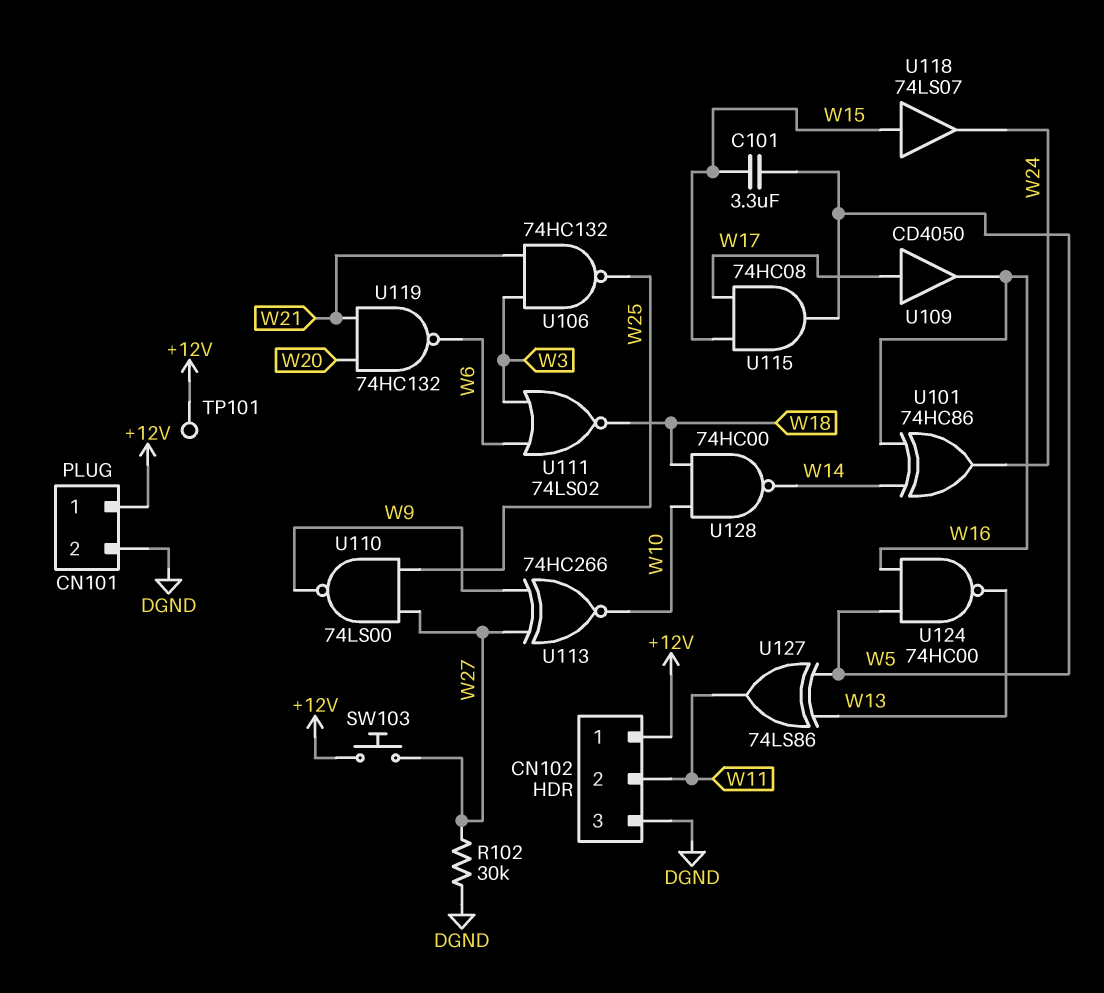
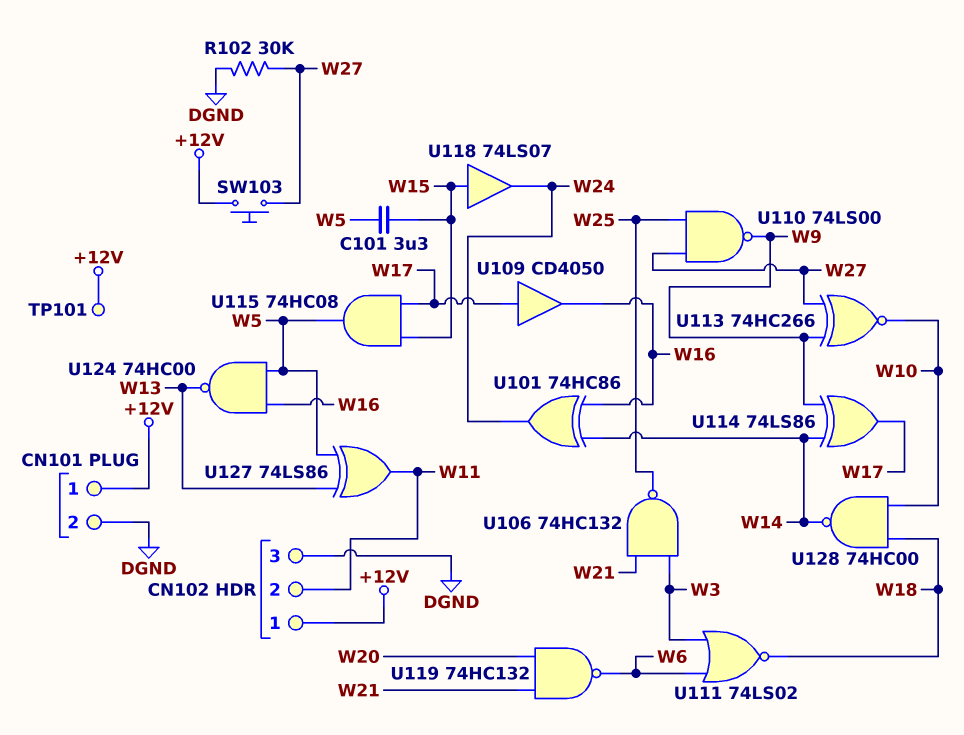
U114: none -> XOR 74LS86 (in W9, in W14, out W17)

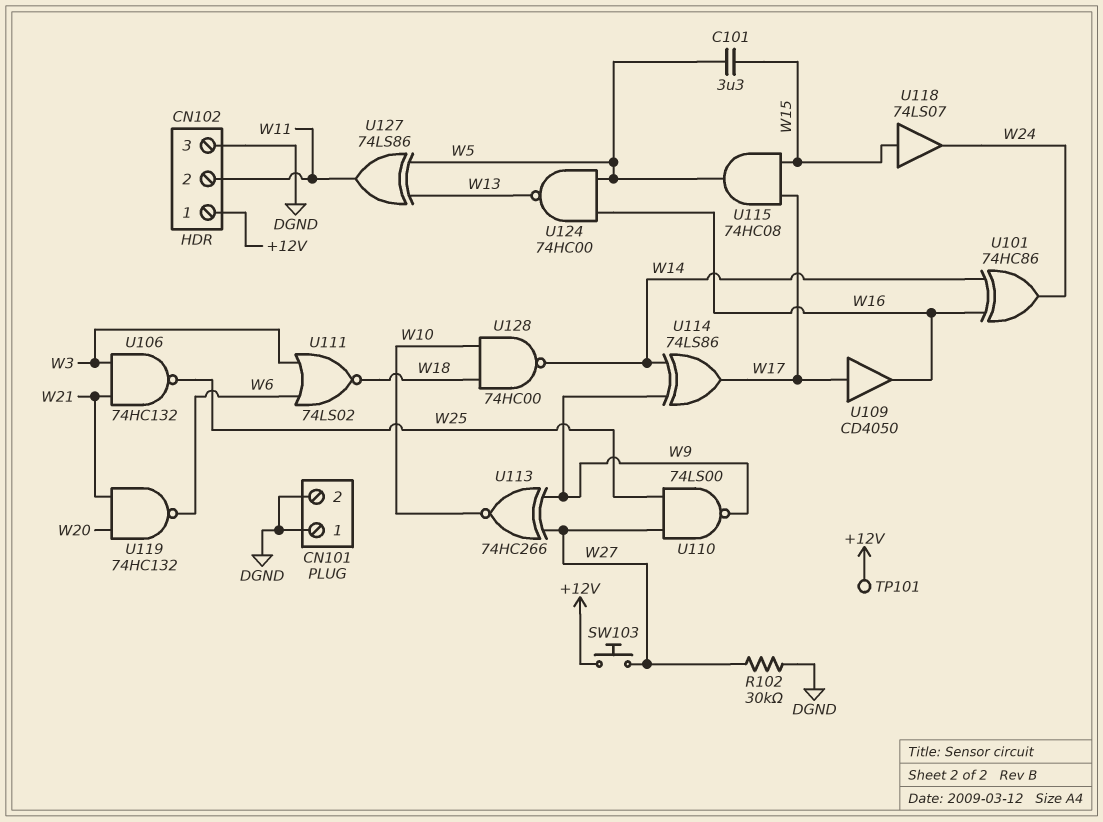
CN101 pin 1: +12V -> DGND

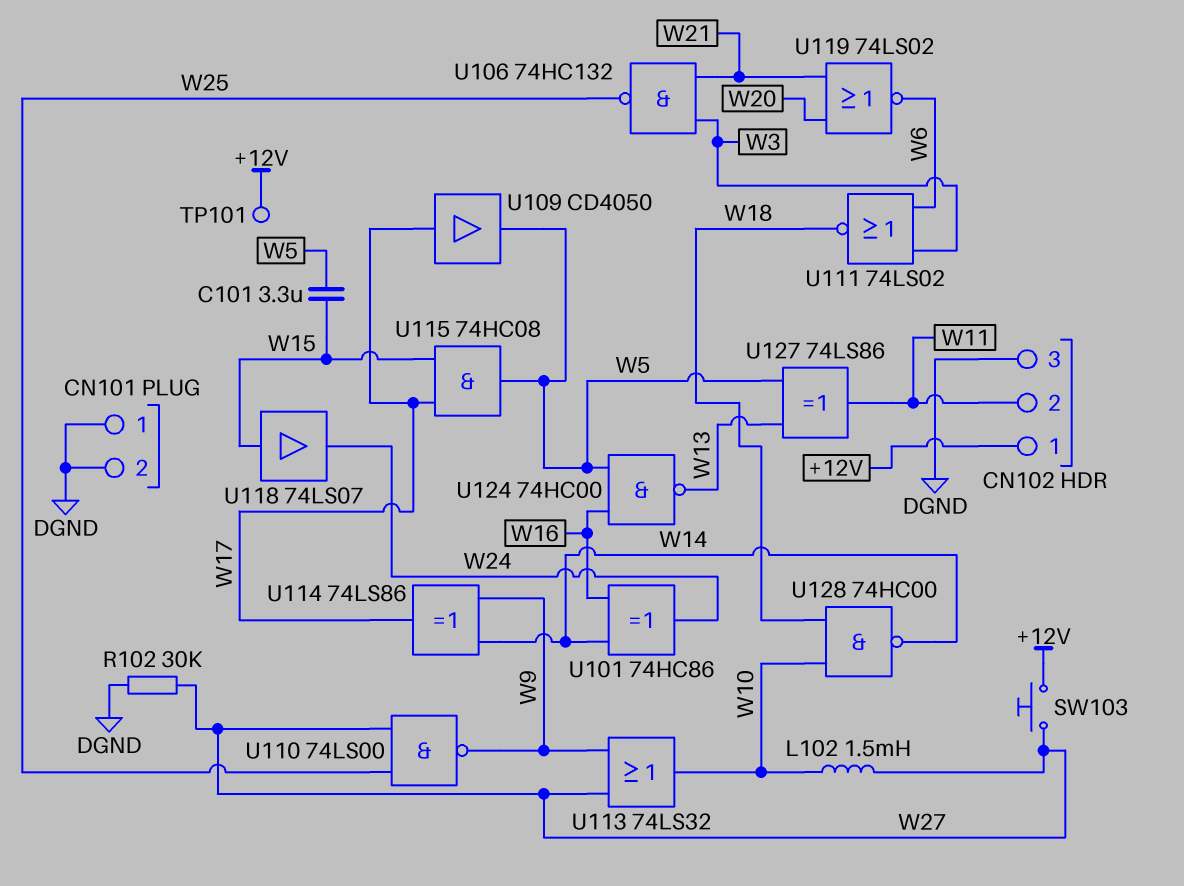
L102: none -> 1.5mH (W10, W27)
U109: buffer CD4050 (in W17, out W16) -> buffer CD4050 (in W17, out W5)
U113: XNOR 74HC266 (in W9, in W27, out W10) -> OR 74LS32 (in W9, in W27, out W10)
U119: NAND 74HC132 (in W20, in W21, out W6) -> NOR 74LS02 (in W20, in W21, out W6)

